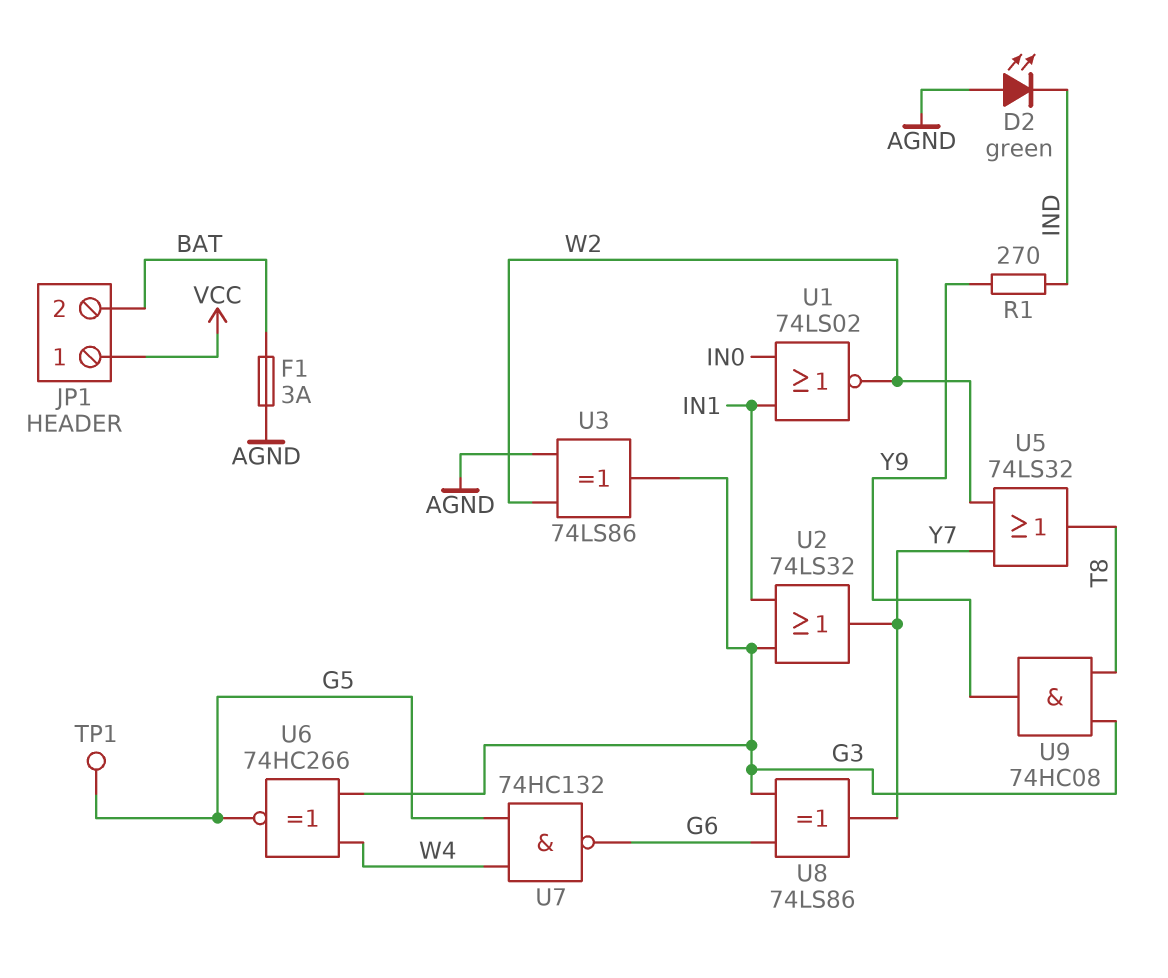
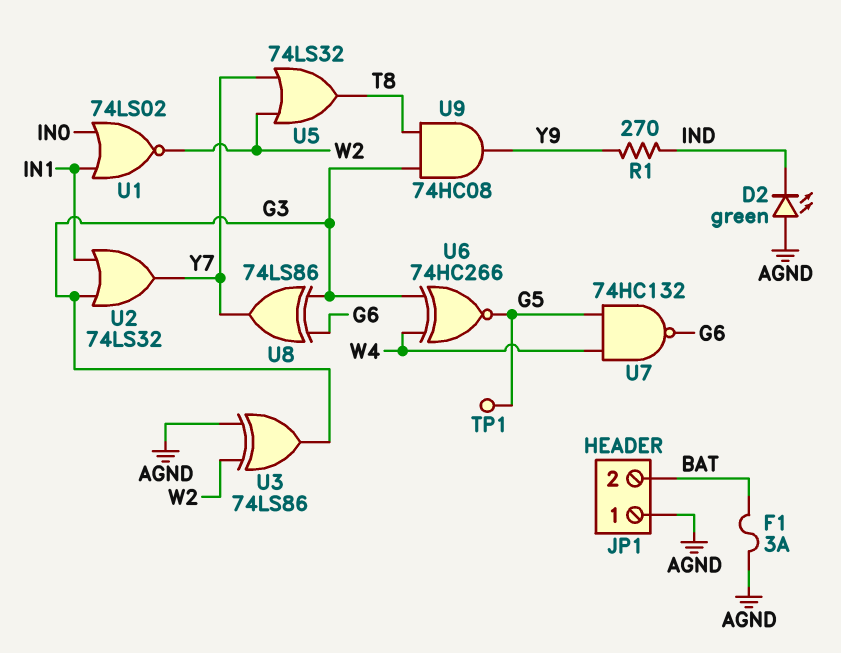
JP1 pin 1: VCC -> AGND

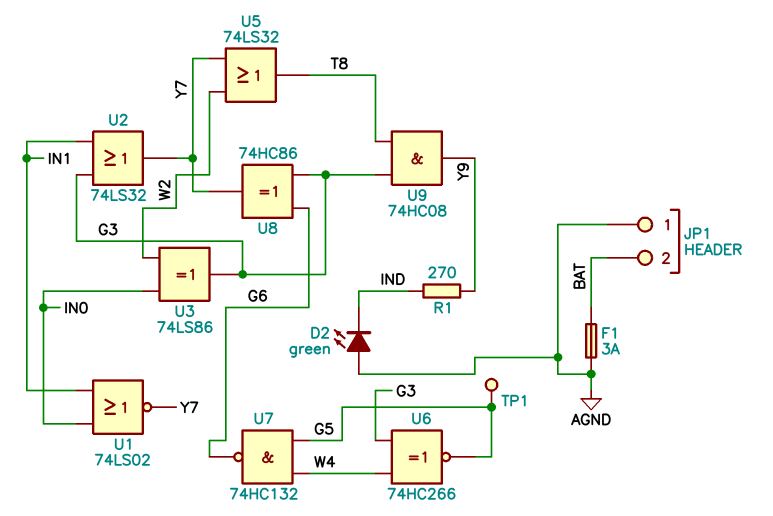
U1: NOR 74LS02 (in IN0, in IN1, out W2) -> NOR 74LS02 (in IN0, in IN1, out Y7)
U3: XOR 74LS86 (in AGND, in W2, out G3) -> XOR 74LS86 (in IN0, in W2, out G3)
U8: XOR 74LS86 (in G3, in G6, out Y7) -> XOR 74HC86 (in G3, in G6, out Y7)

